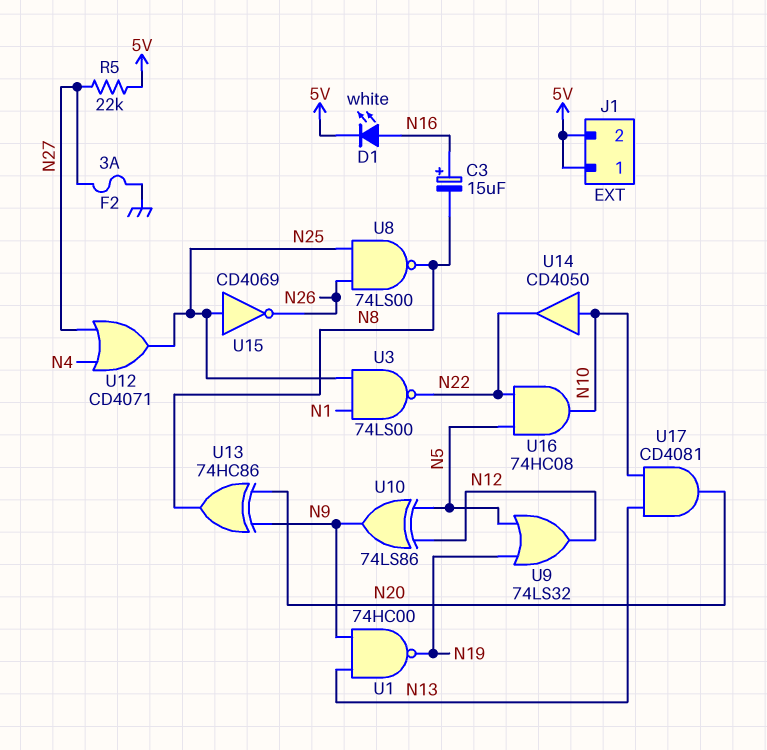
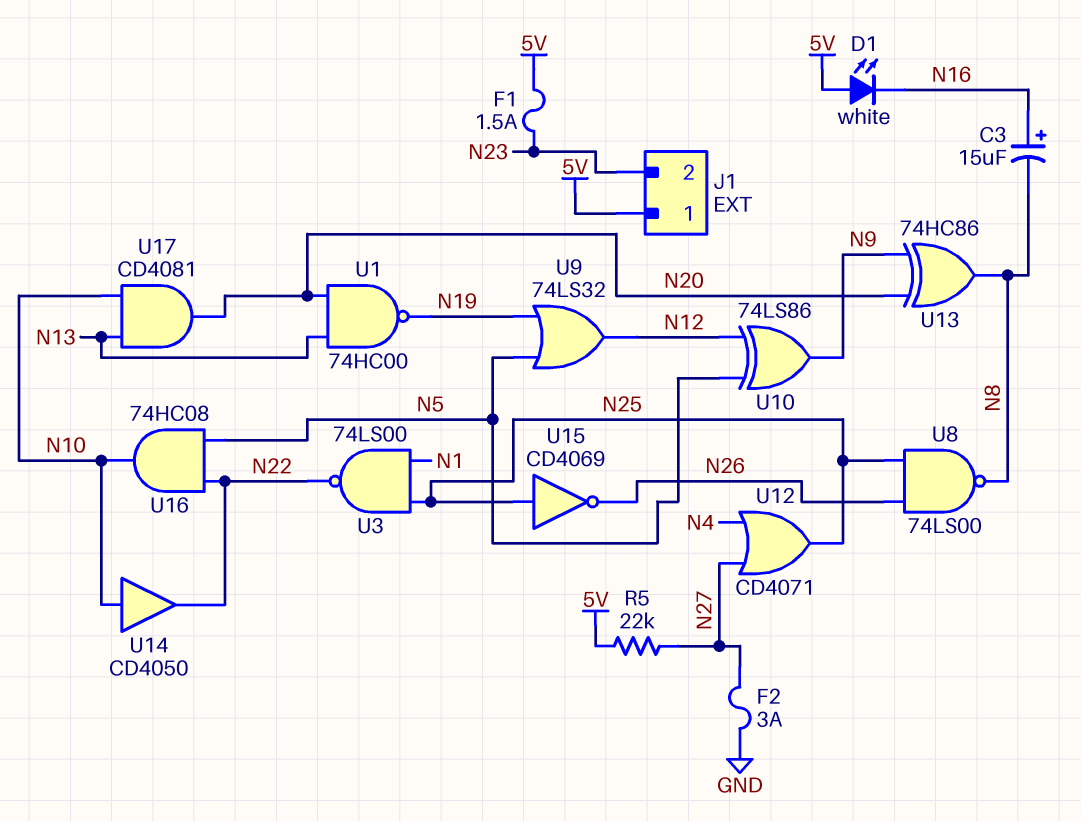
D1: LED white (A N16, K 5V) -> LED white (A 5V, K N16)
F1: none -> 1.5A (5V, N23)
J1 pin 2: 5V -> N23
U1: NAND 74HC00 (in N9, in N13, out N19) -> NAND 74HC00 (in N13, in N20, out N19)

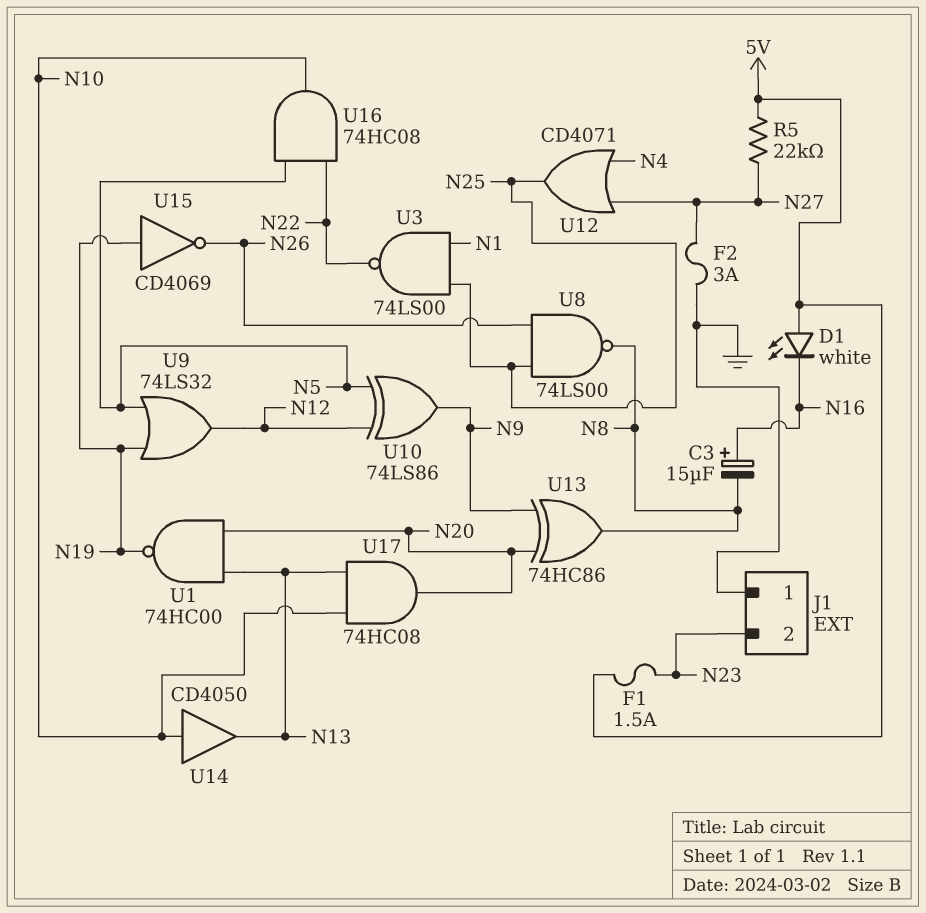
J1 pin 1: 5V -> GND
U14: buffer CD4050 (in N10, out N22) -> buffer CD4050 (in N10, out N13)
U15: NOT CD4069 (in N25, out N26) -> NOT CD4069 (in N19, out N26)
U17: AND CD4081 (in N10, in N13, out N20) -> AND 74HC08 (in N10, in N13, out N20)

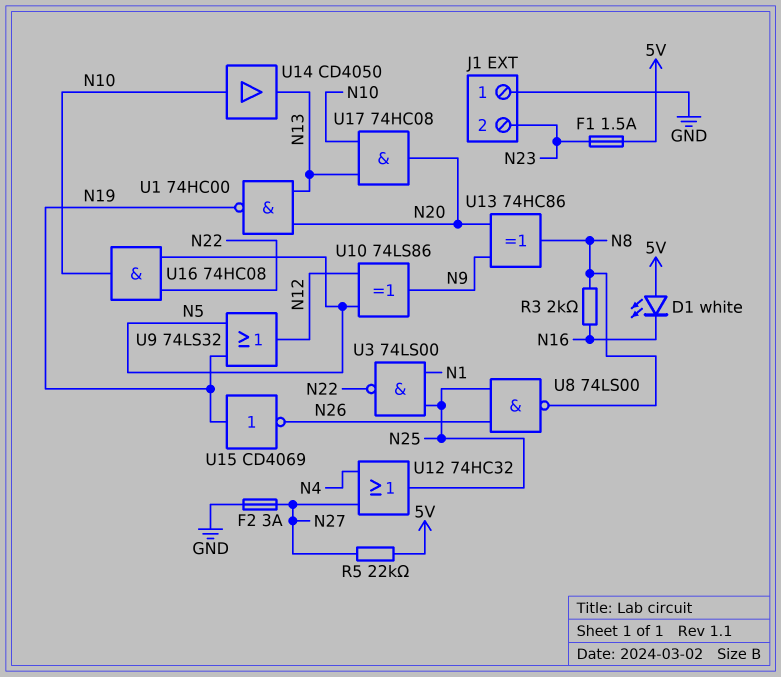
C3: 15uF (plus N16, minus N8) -> none
R3: none -> 2k (N8, N16)
U12: OR CD4071 (in N4, in N27, out N25) -> OR 74HC32 (in N4, in N27, out N25)

